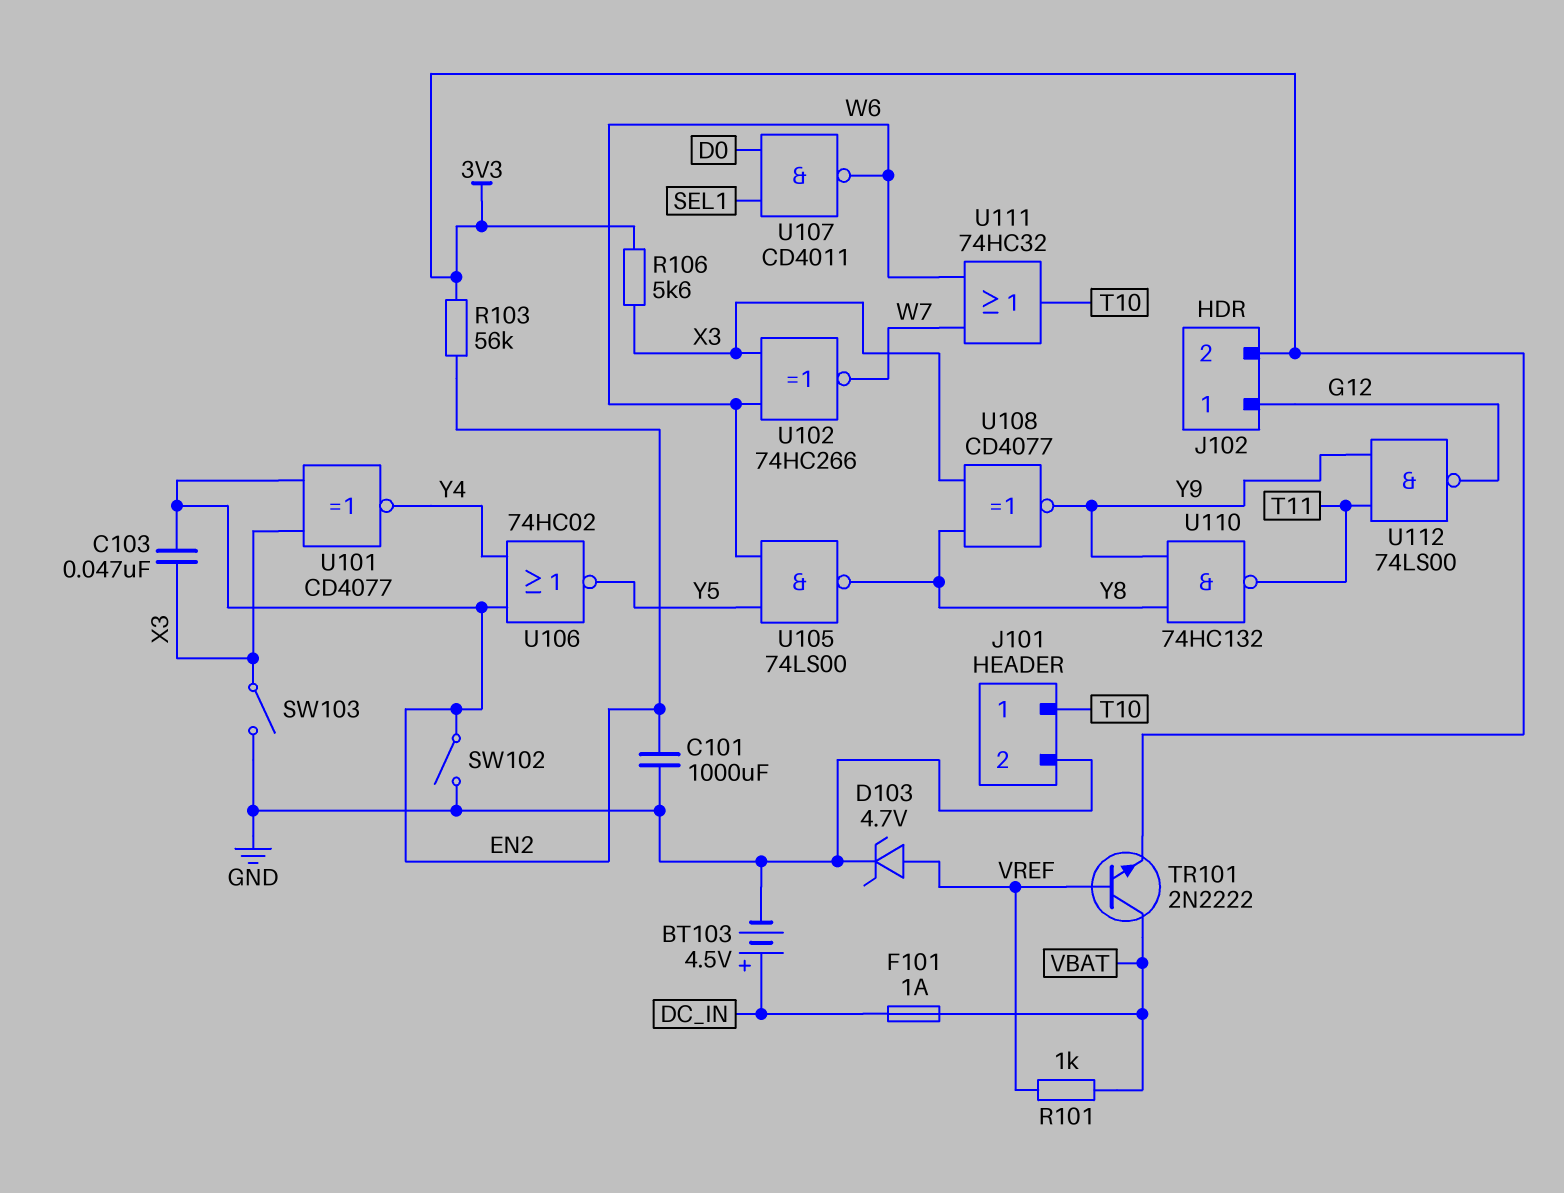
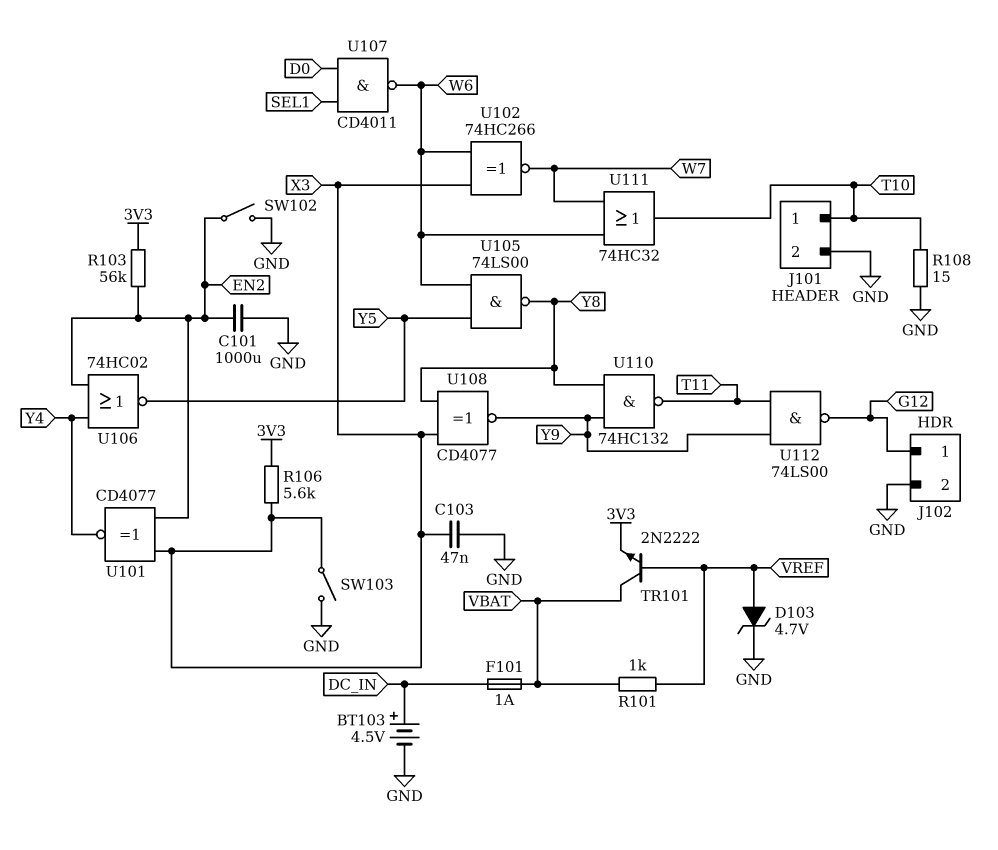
C103: 47nF (EN2, X3) -> 47nF (GND, X3)
J102 pin 2: 3V3 -> GND
R108: none -> 15 (GND, T10)

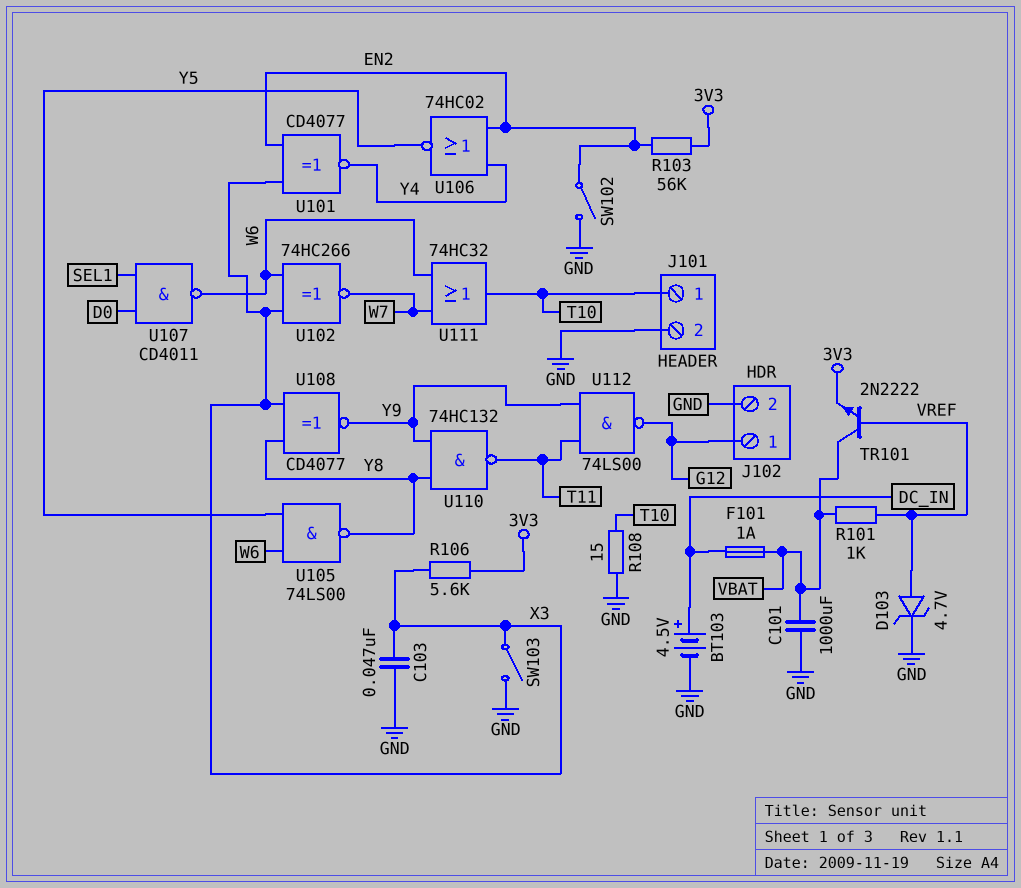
C101: 1000uF (EN2, GND) -> 1000uF (GND, VBAT)

